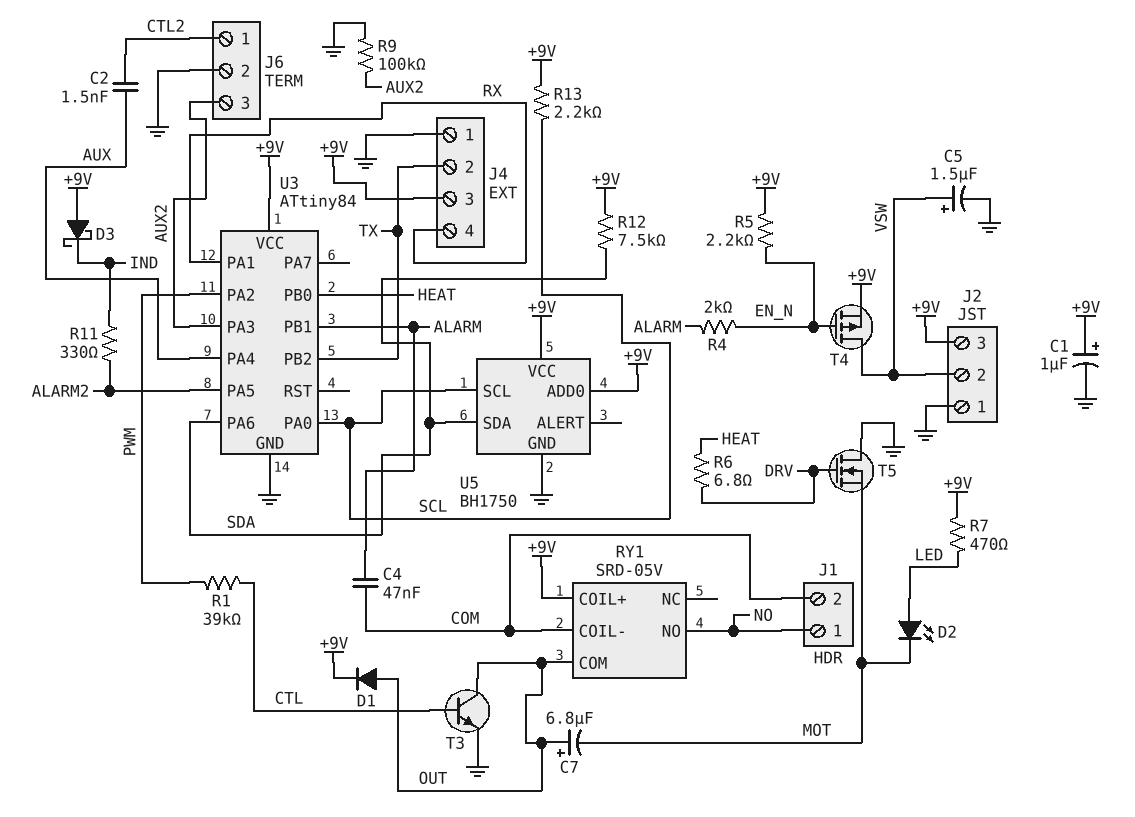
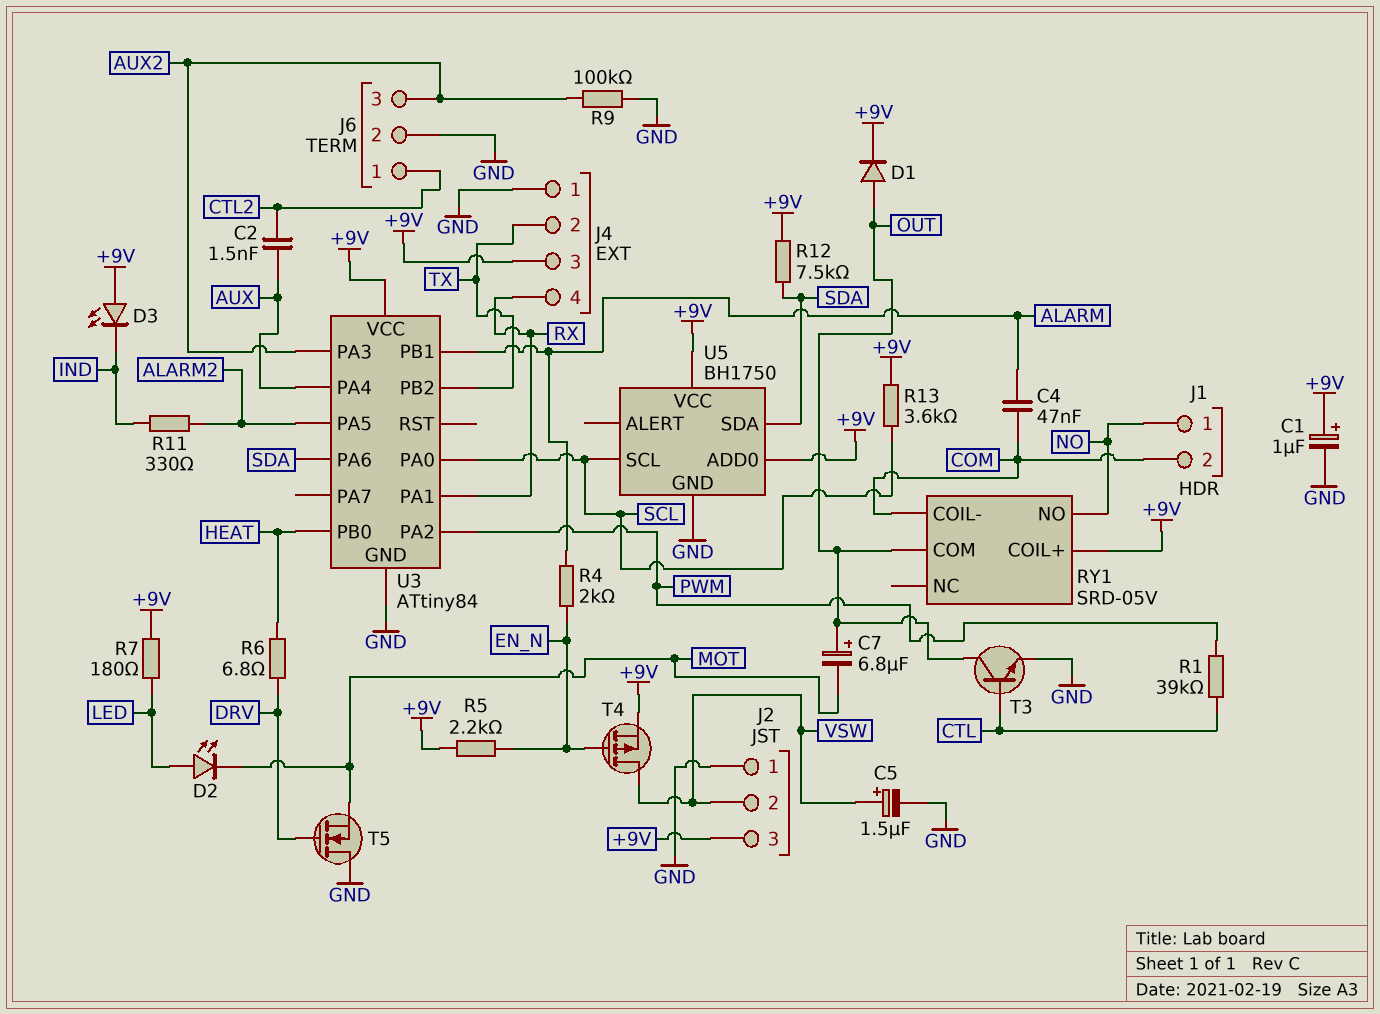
D3: schottky (A +9V, K IND) -> LED (A +9V, K IND)
R7: 470 (+9V, LED) -> 180 (+9V, LED)
R13: 2.2k (+9V, SCL) -> 3.6k (+9V, SCL)

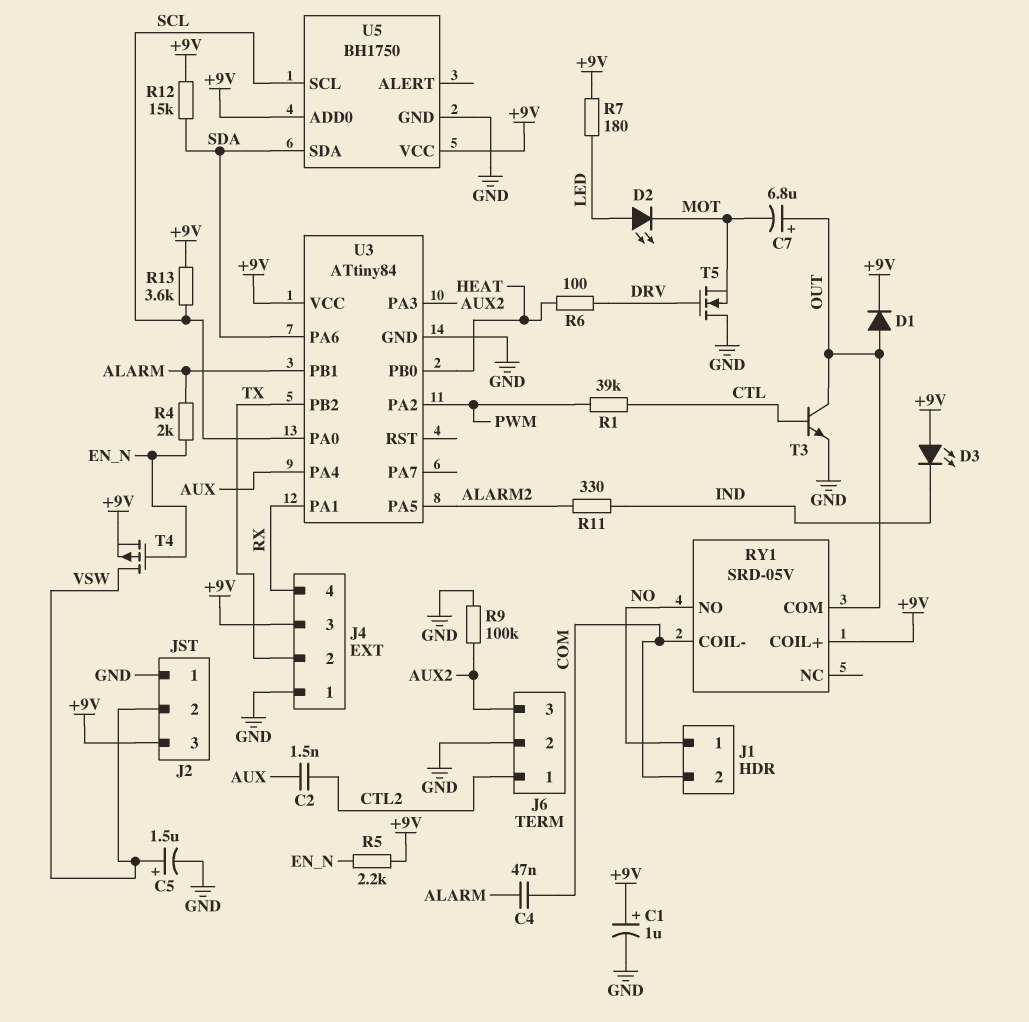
R6: 6.8 (DRV, HEAT) -> 100 (DRV, HEAT)
R12: 7.5k (+9V, SDA) -> 15k (+9V, SDA)

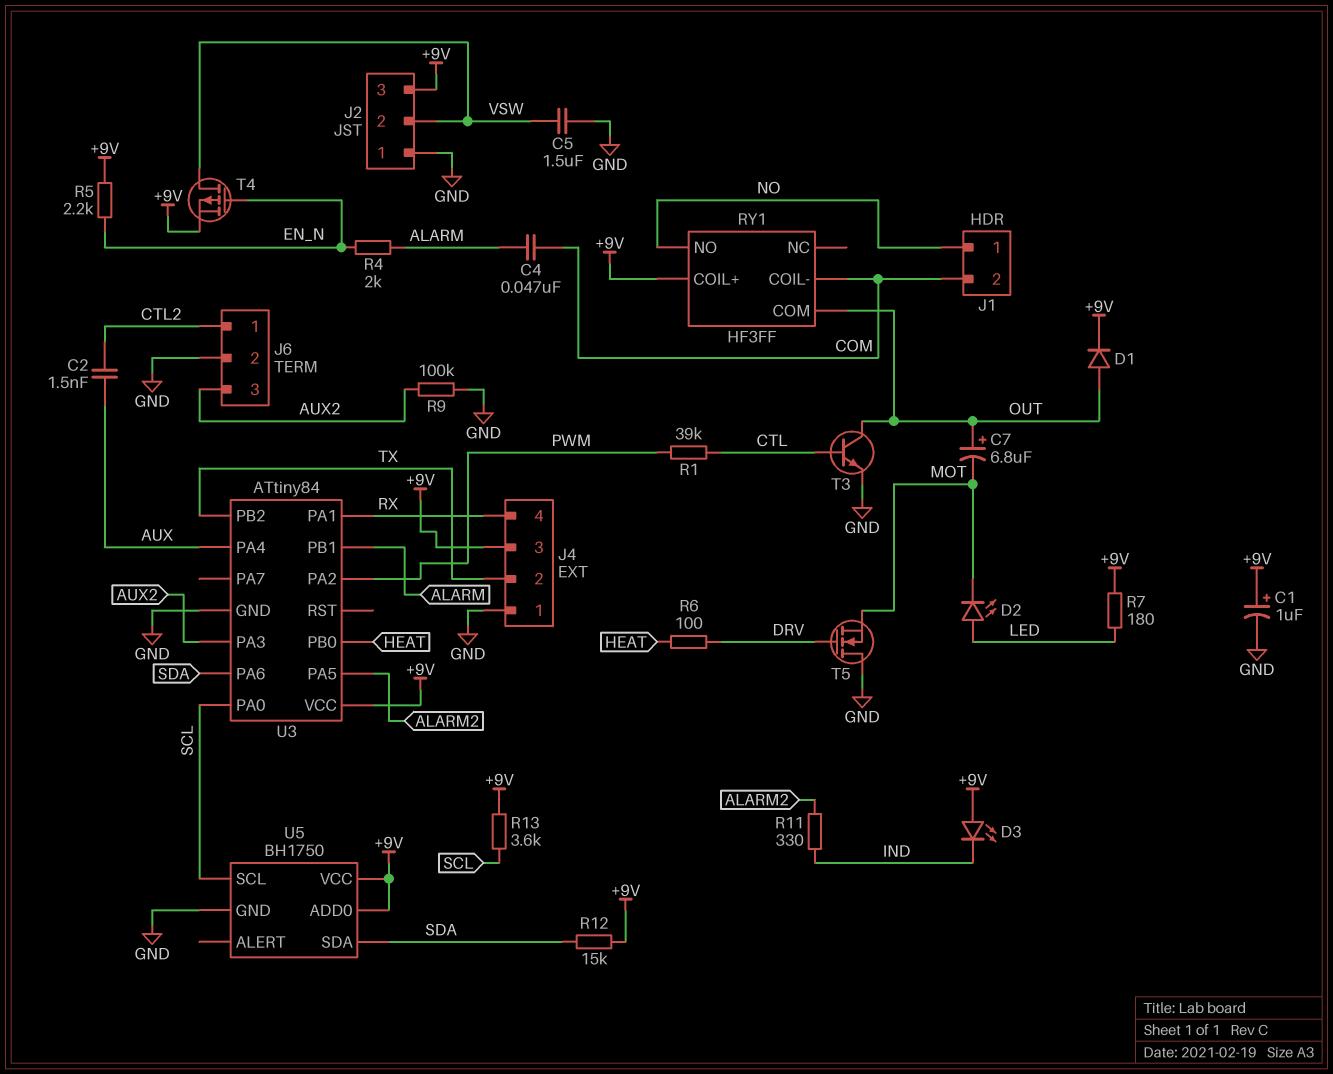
C5: 1.5uF (plus VSW, minus GND) -> 1.5uF (GND, VSW)
RY1: SRD-05V -> HF3FF

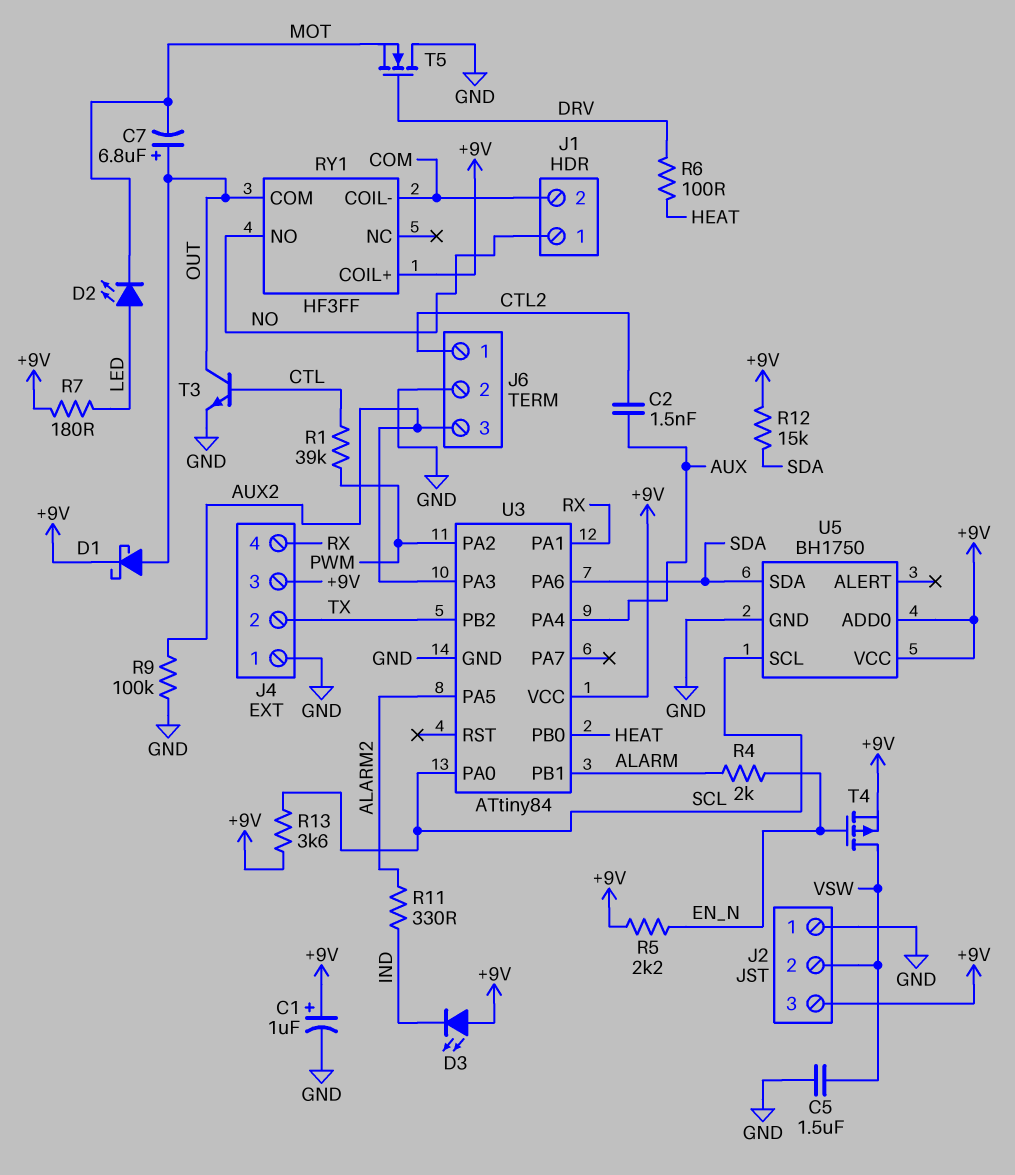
C4: 47nF (ALARM, COM) -> none
D1: diode (A OUT, K +9V) -> schottky (A OUT, K +9V)

